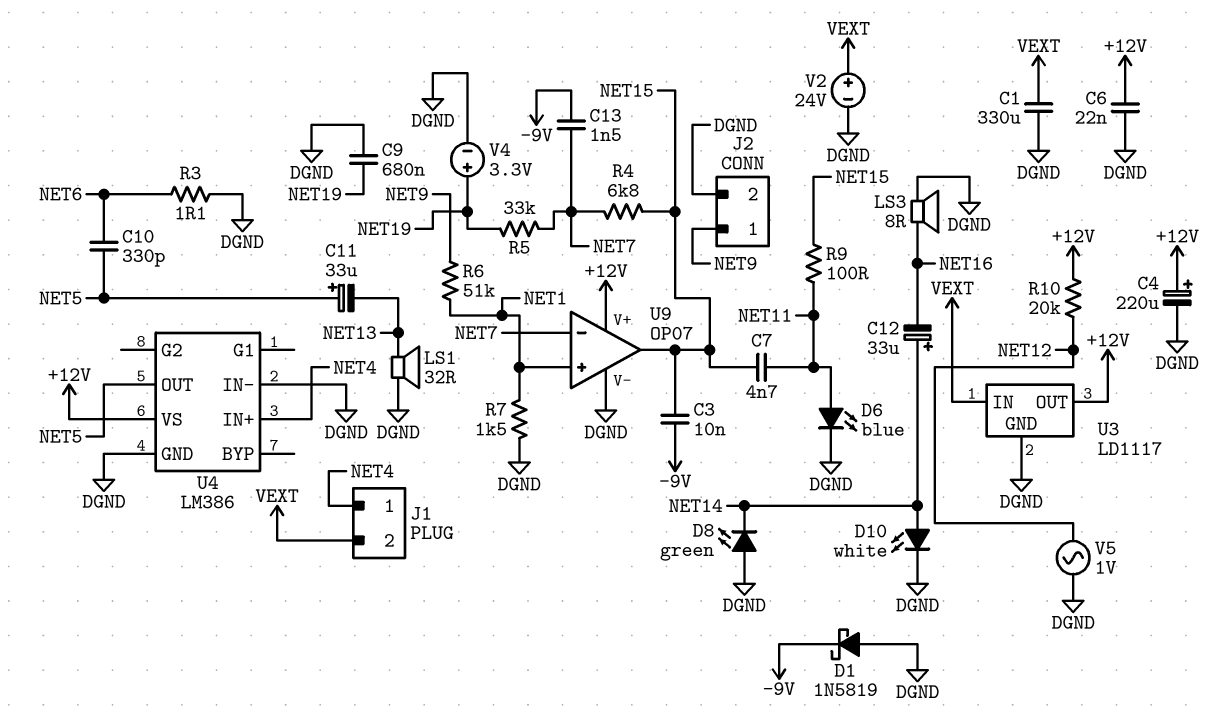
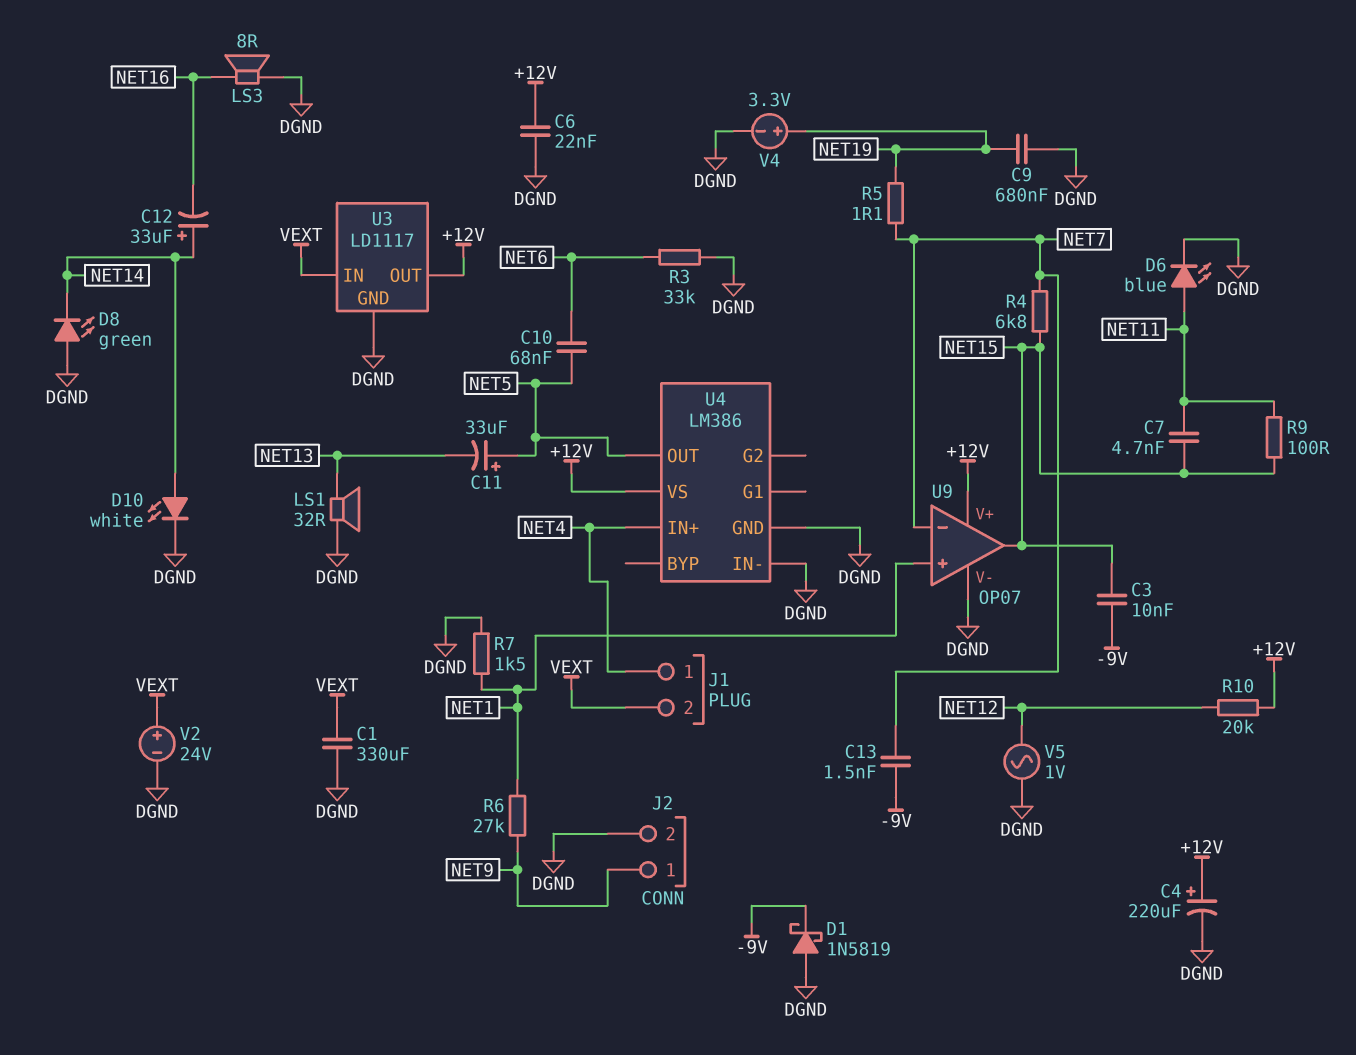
C10: 330pF (NET5, NET6) -> 68nF (NET5, NET6)
R3: 1.1 (DGND, NET6) -> 33k (DGND, NET6)
R5: 33k (NET7, NET19) -> 1.1 (NET7, NET19)
R6: 51k (NET1, NET9) -> 27k (NET1, NET9)

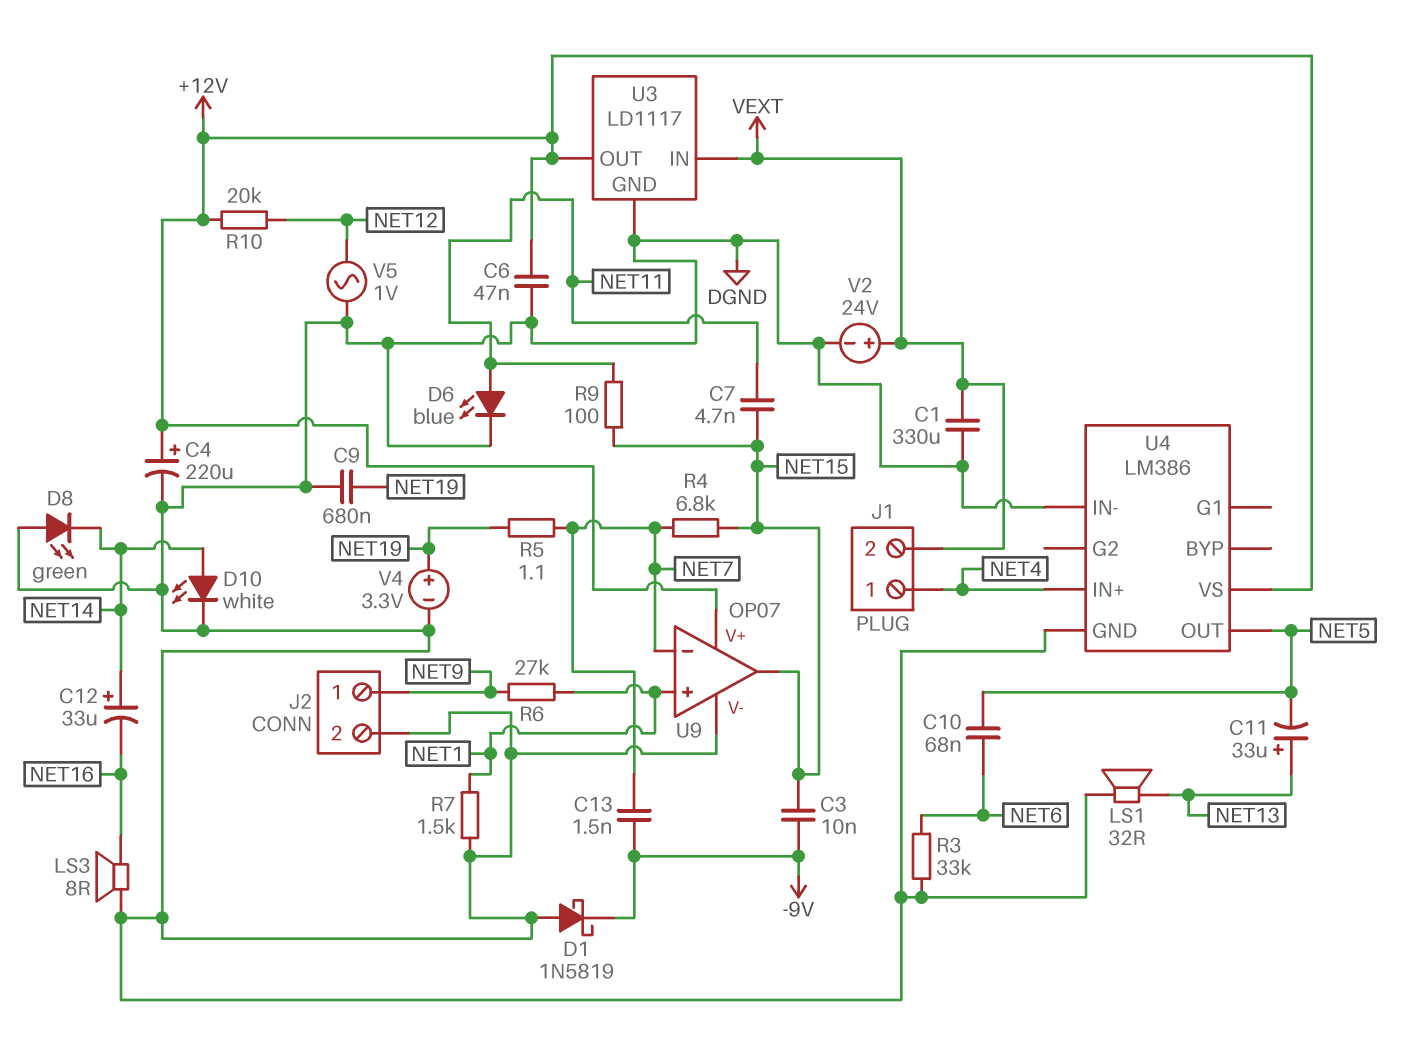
C6: 22nF (+12V, DGND) -> 47nF (+12V, DGND)
C11: 33uF (plus NET5, minus NET13) -> 33uF (plus NET13, minus NET5)

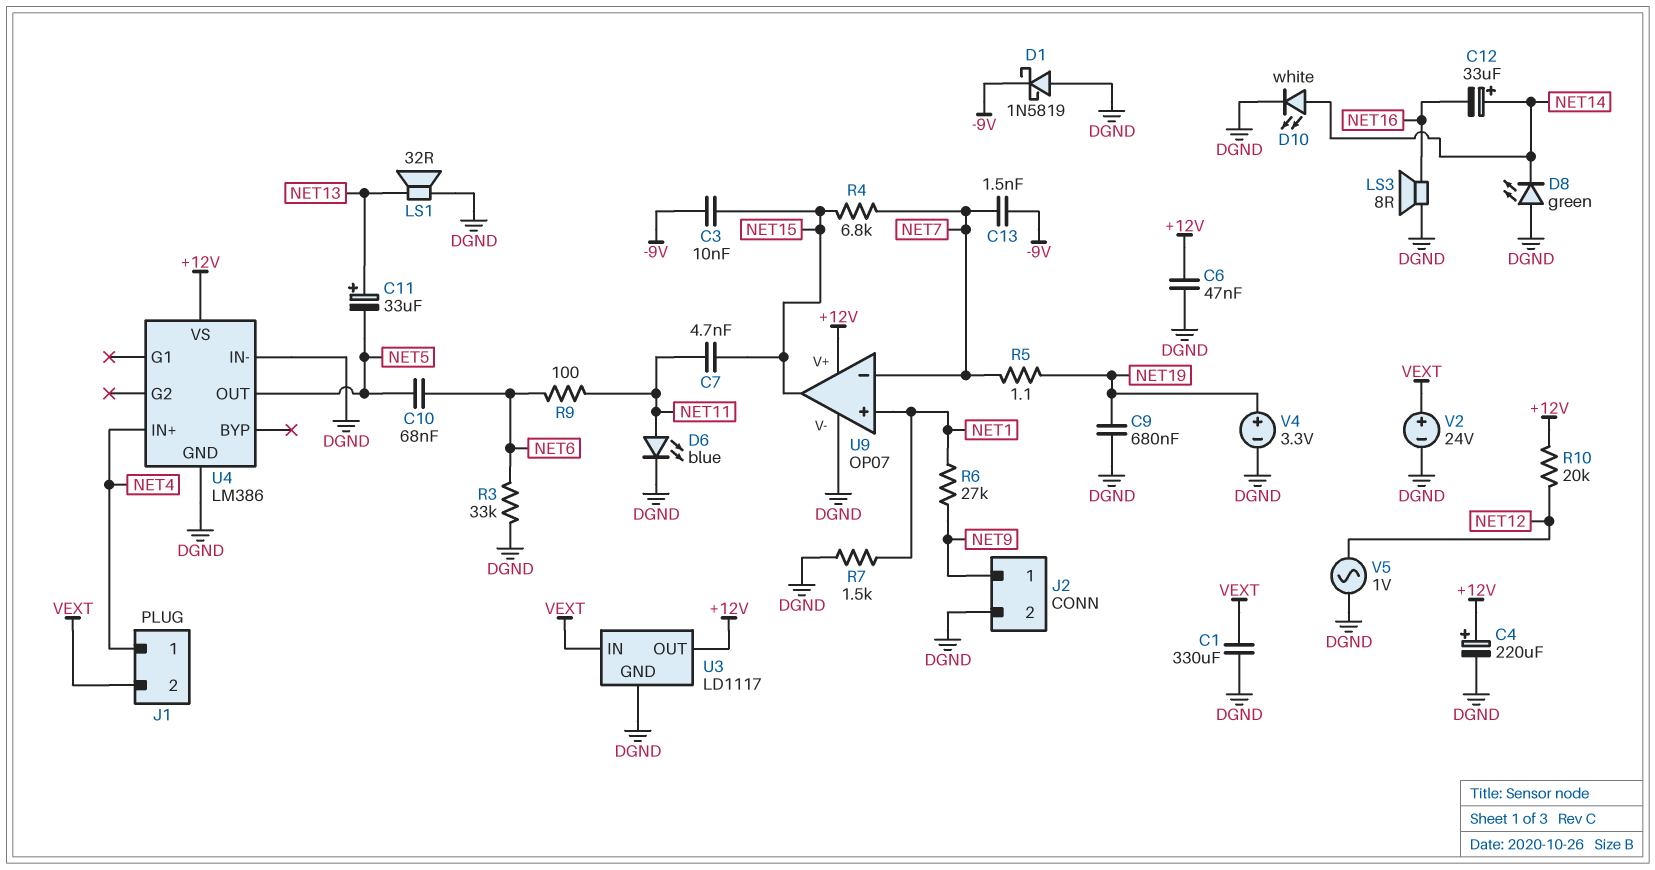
R9: 100 (NET11, NET15) -> 100 (NET6, NET11)

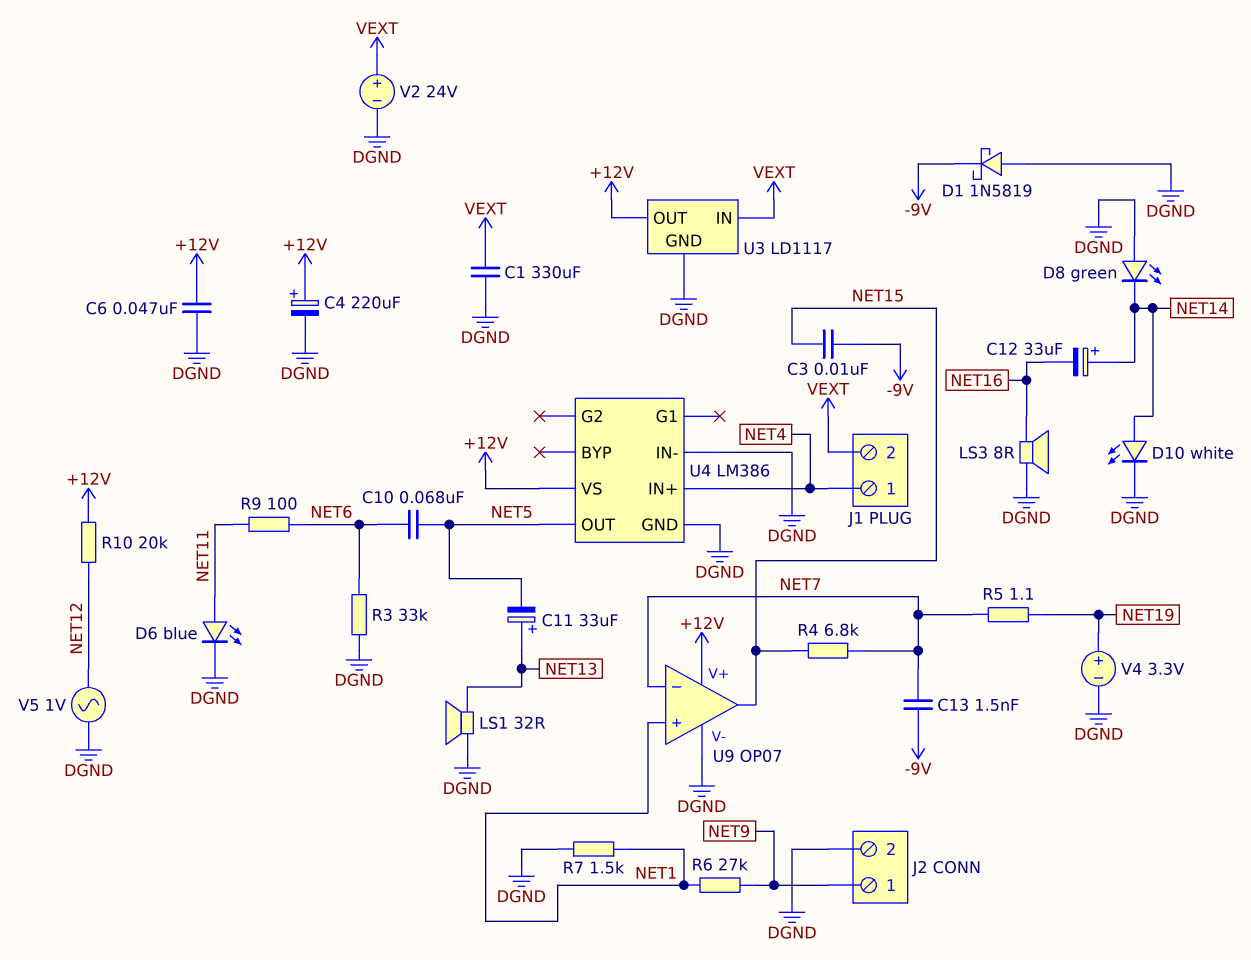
C7: 4.7nF (NET11, NET15) -> none
C9: 680nF (DGND, NET19) -> none

